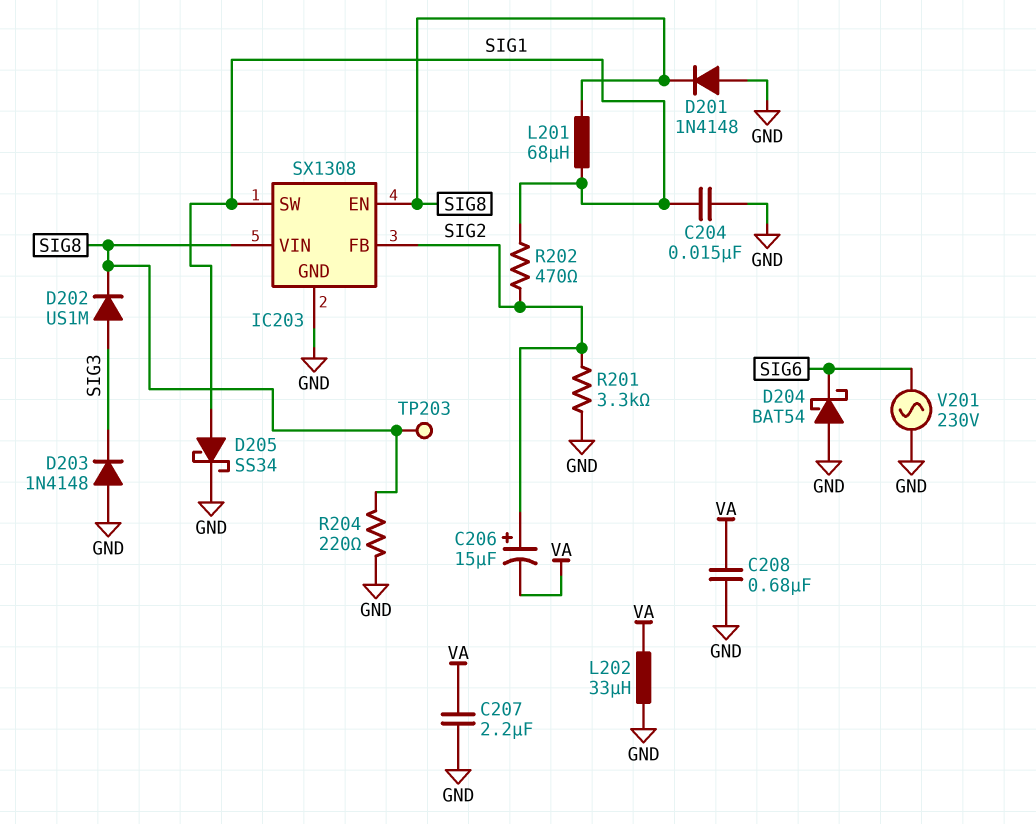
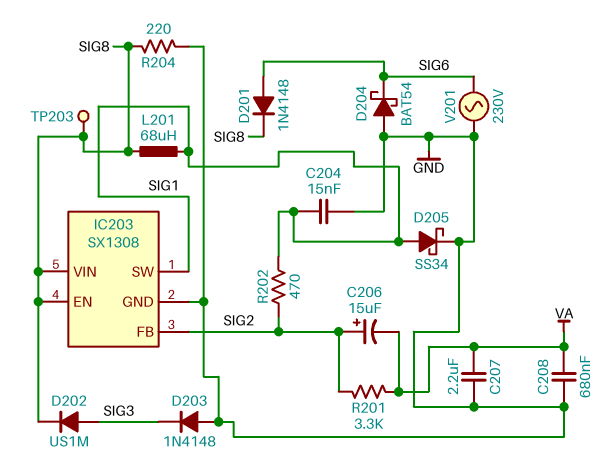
D201: diode 1N4148 (A GND, K SIG8) -> diode 1N4148 (A SIG6, K SIG8)
L202: 33uH (GND, VA) -> none
R201: 3.3k (GND, SIG2) -> 3.3k (SIG2, VA)

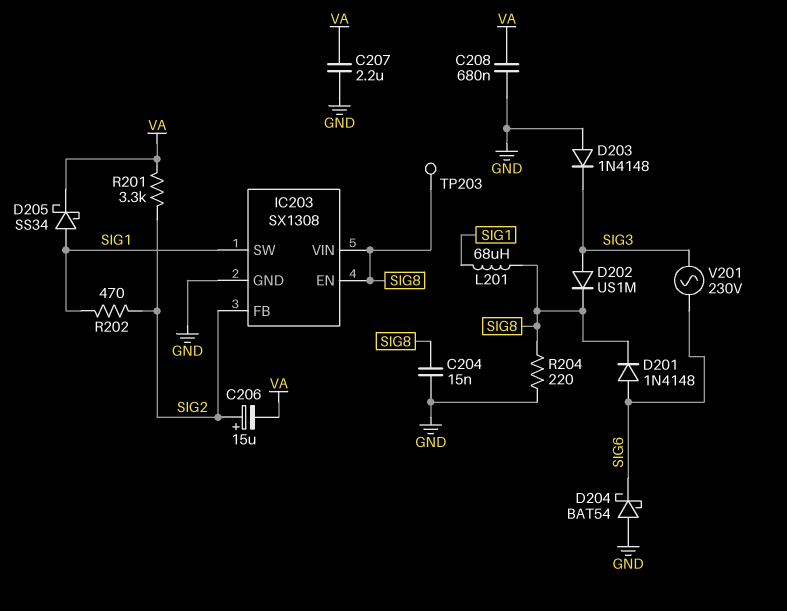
C204: 15nF (GND, SIG1) -> 15nF (GND, SIG8)
D205: schottky SS34 (A SIG1, K GND) -> schottky SS34 (A SIG1, K VA)
V201: AC 230V (GND, SIG6) -> AC 230V (SIG3, SIG6)

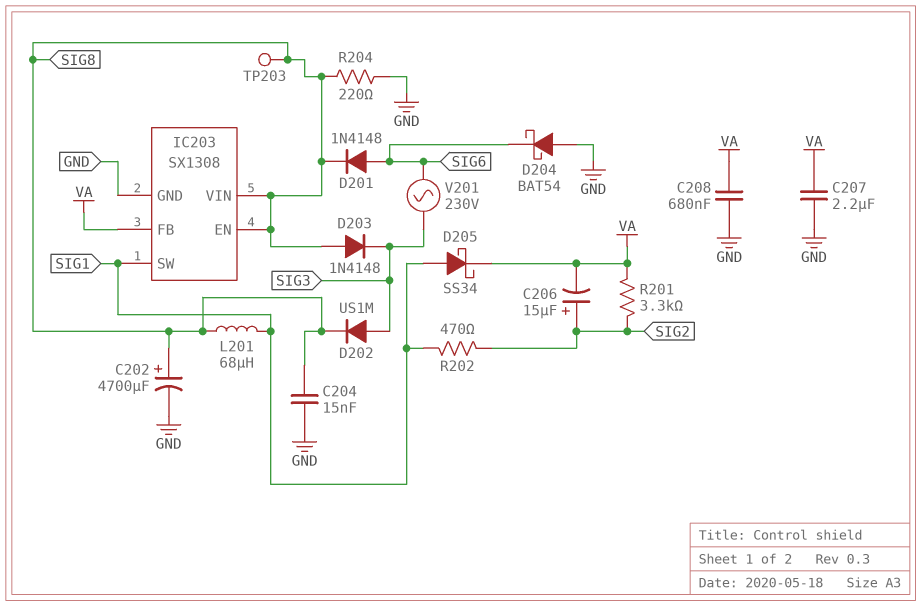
C202: none -> 4700uF (plus SIG8, minus GND)
D203: diode 1N4148 (A GND, K SIG3) -> diode 1N4148 (A SIG8, K SIG3)
IC203 pin FB: SIG2 -> VA

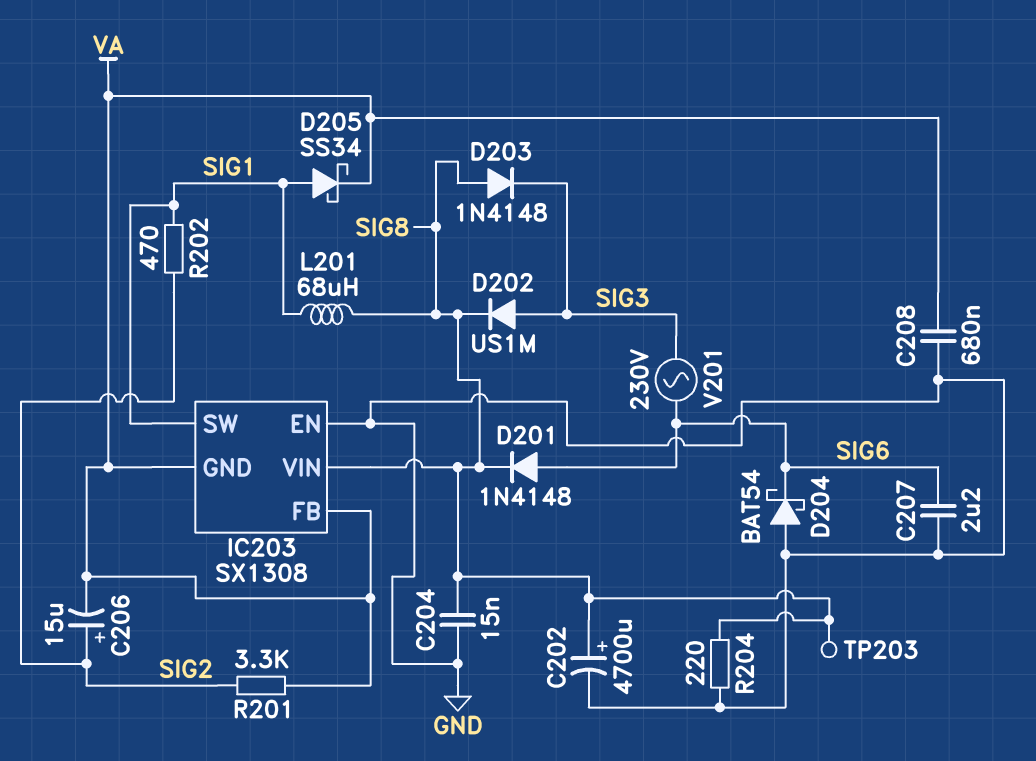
C207: 2.2uF (GND, VA) -> 2.2uF (GND, SIG6)
IC203 pin EN: SIG8 -> GND
IC203 pin GND: GND -> VA

